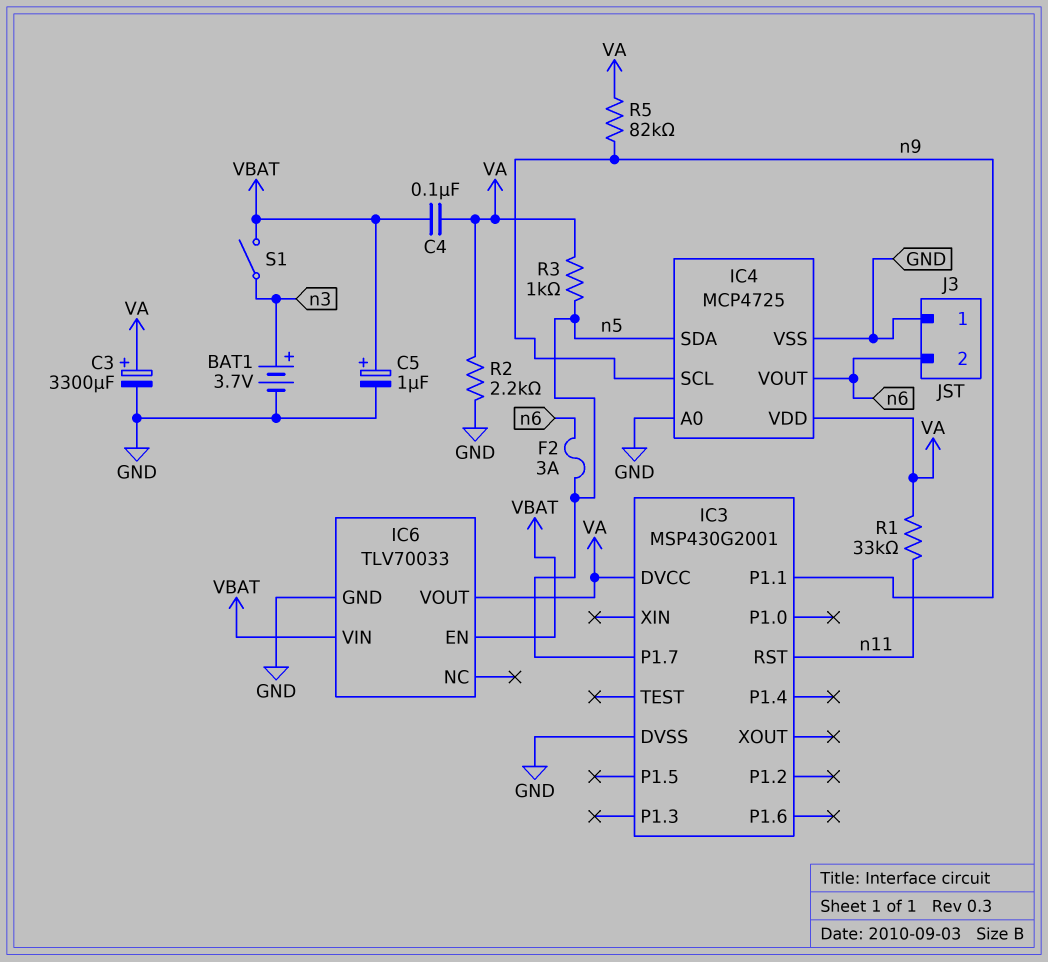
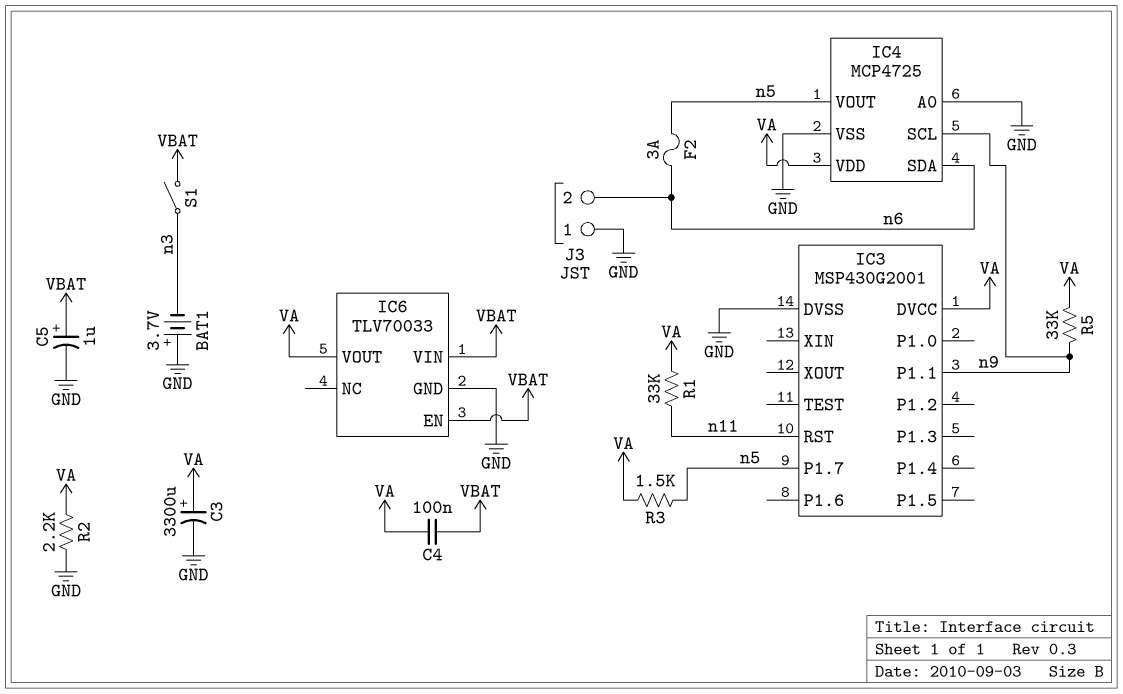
BAT1: 3.7V (plus n3, minus GND) -> 3.7V (plus GND, minus n3)
IC4 pin SDA: n5 -> n6
IC4 pin VOUT: n6 -> n5
R3: 1k (VA, n5) -> 1.5k (VA, n5)
R5: 82k (VA, n9) -> 33k (VA, n9)

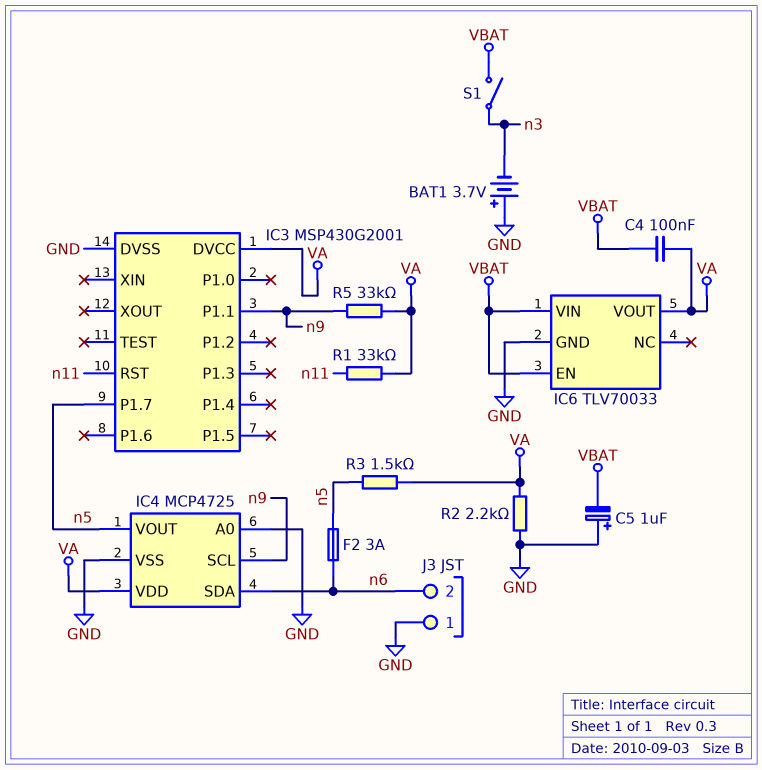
C3: 3300uF (plus VA, minus GND) -> none
C5: 1uF (plus VBAT, minus GND) -> 1uF (plus GND, minus VBAT)

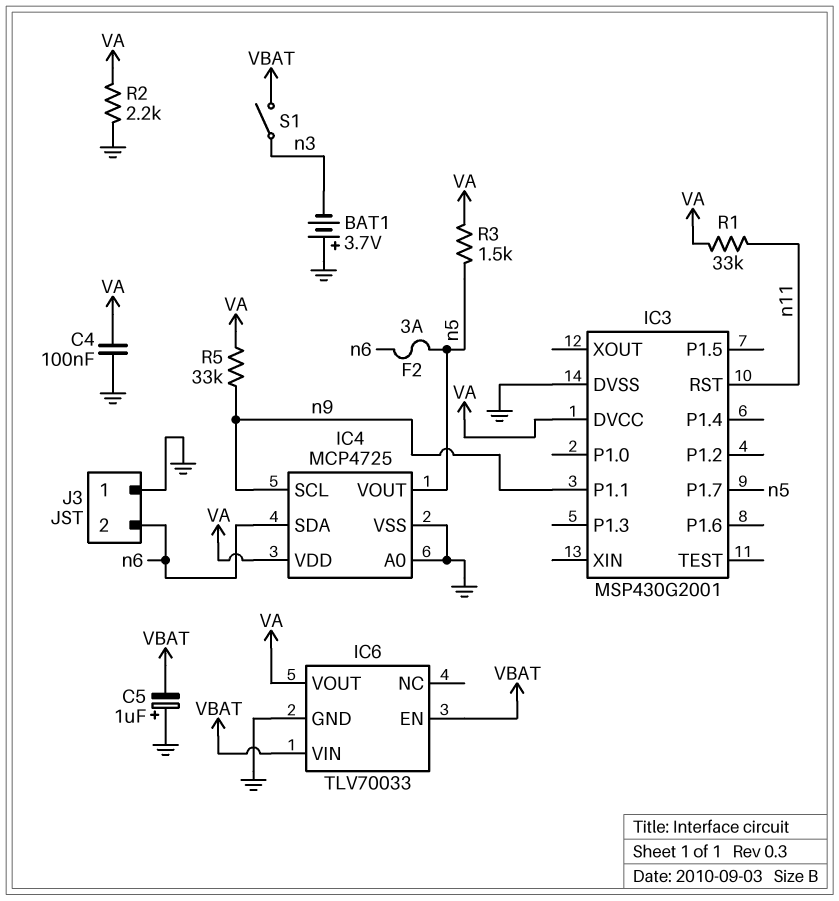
C4: 100nF (VA, VBAT) -> 100nF (GND, VA)

